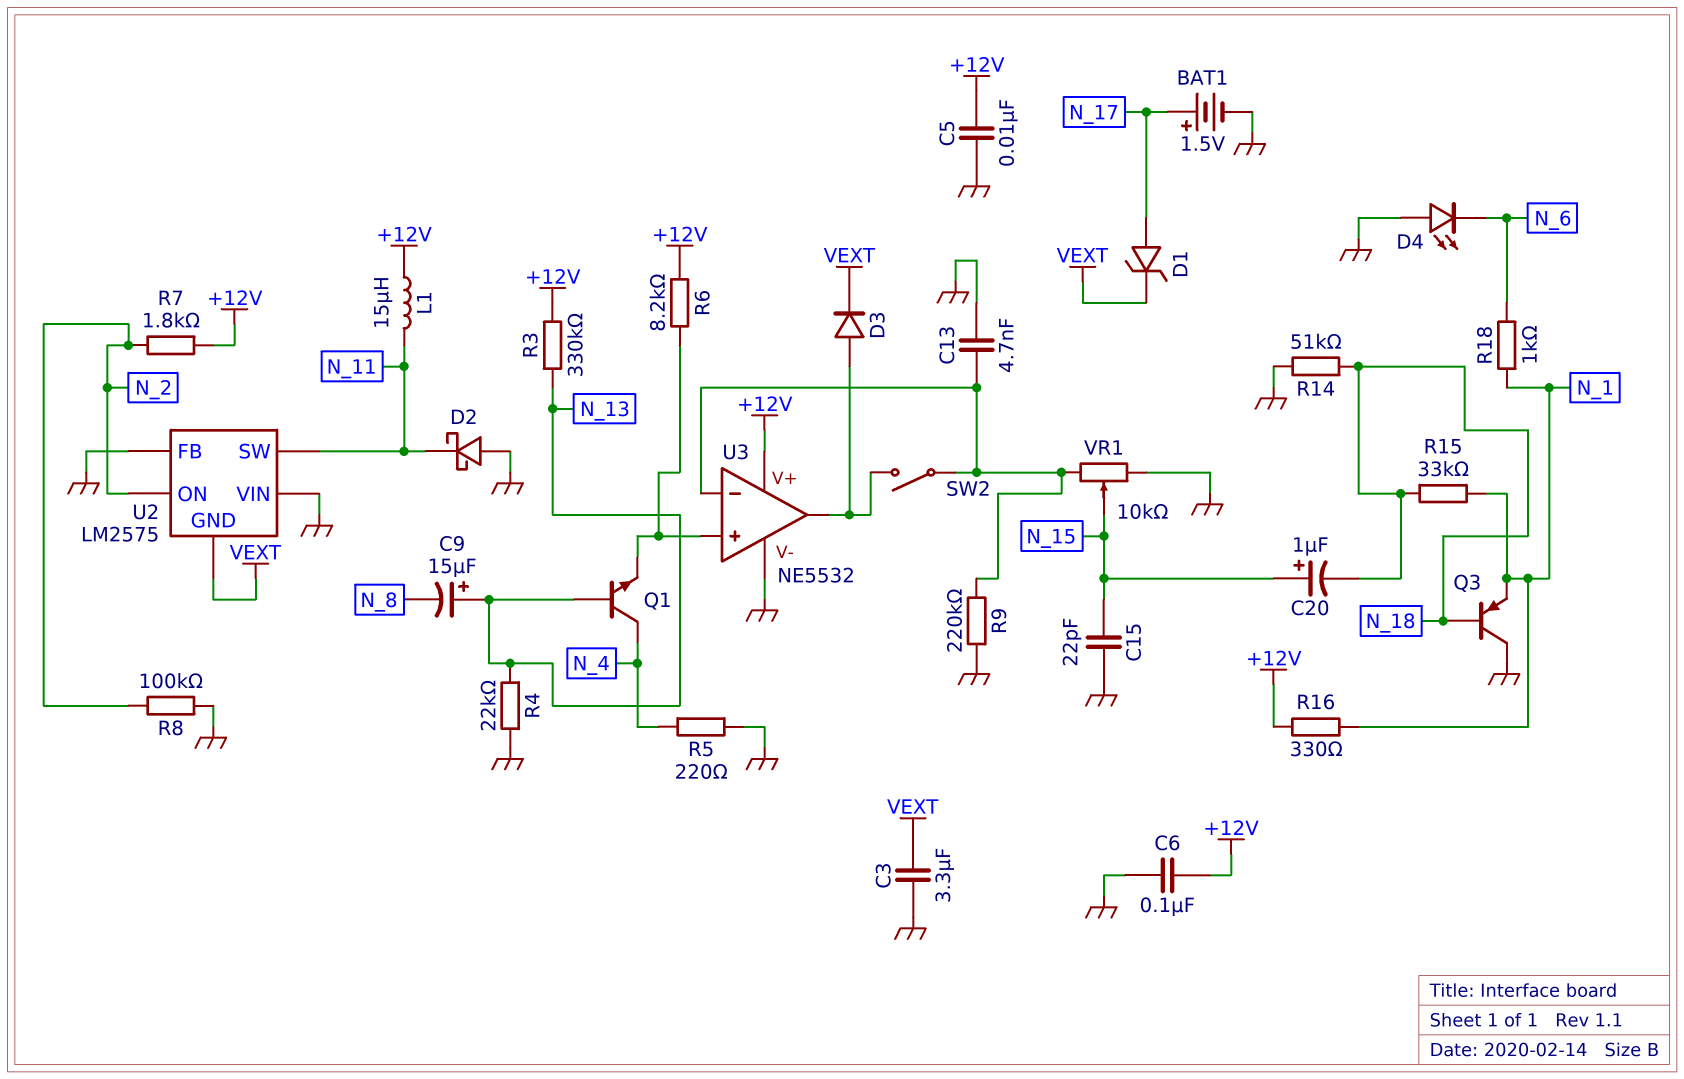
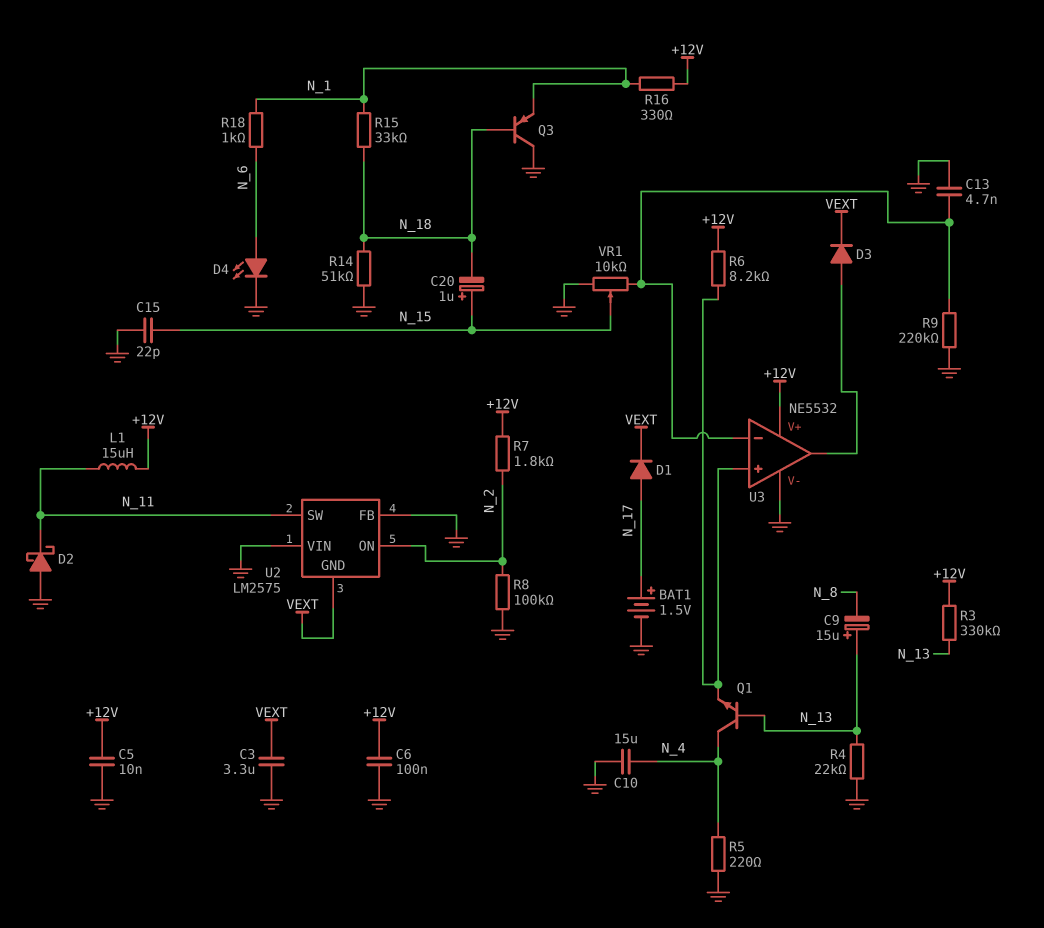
C10: none -> 15uF (GND, N_4)
D1: zener (A N_17, K VEXT) -> diode (A N_17, K VEXT)
D4: LED (A GND, K N_6) -> LED (A N_6, K GND)
SW2: switch (U3/in-, U3/out) -> none

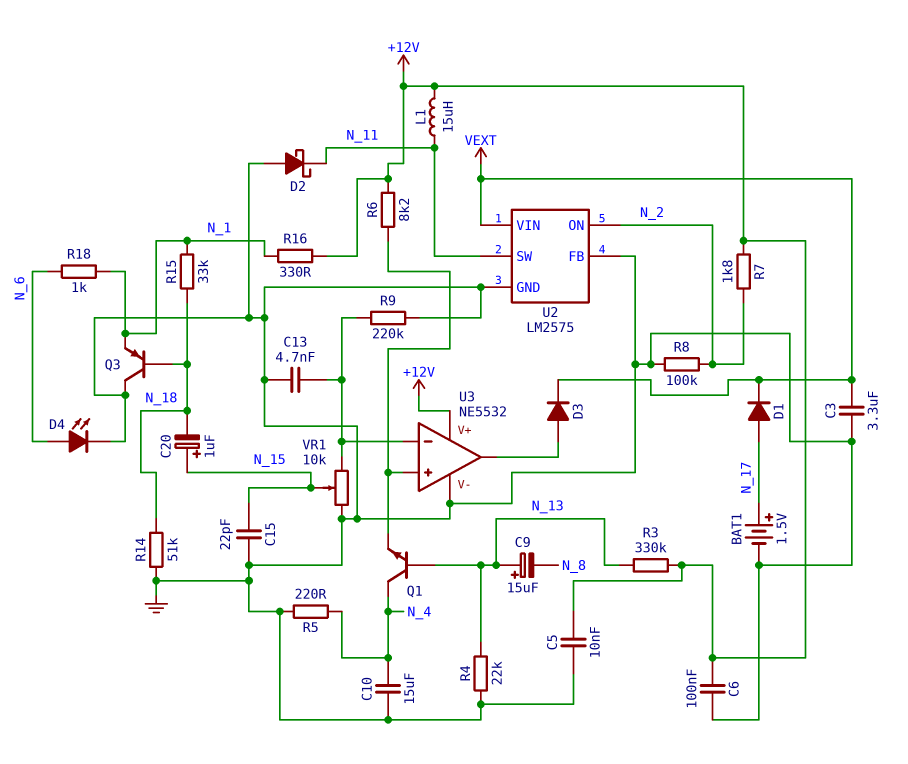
U2 pin GND: VEXT -> GND
U2 pin VIN: GND -> VEXT

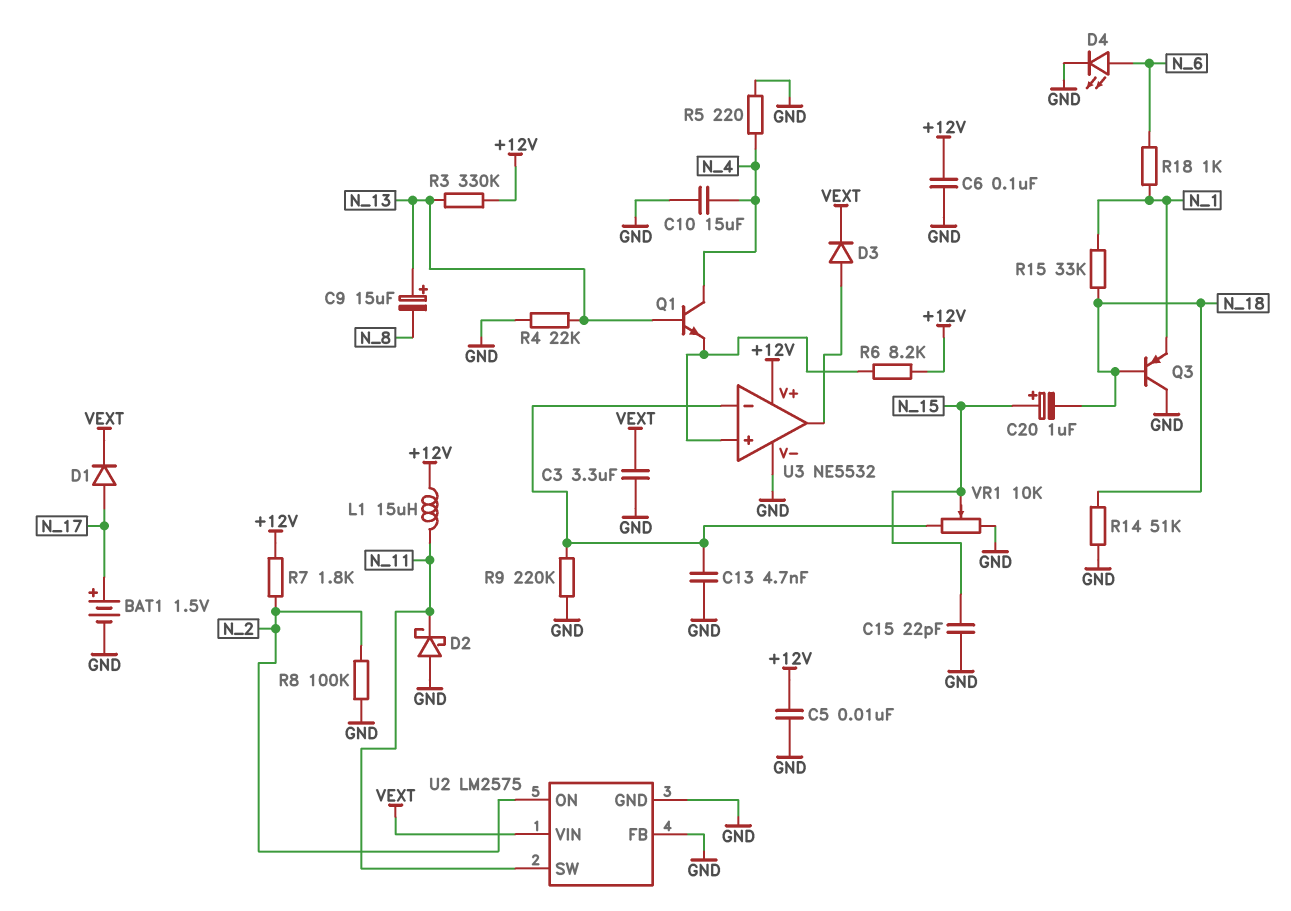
R16: 330 (+12V, N_1) -> none

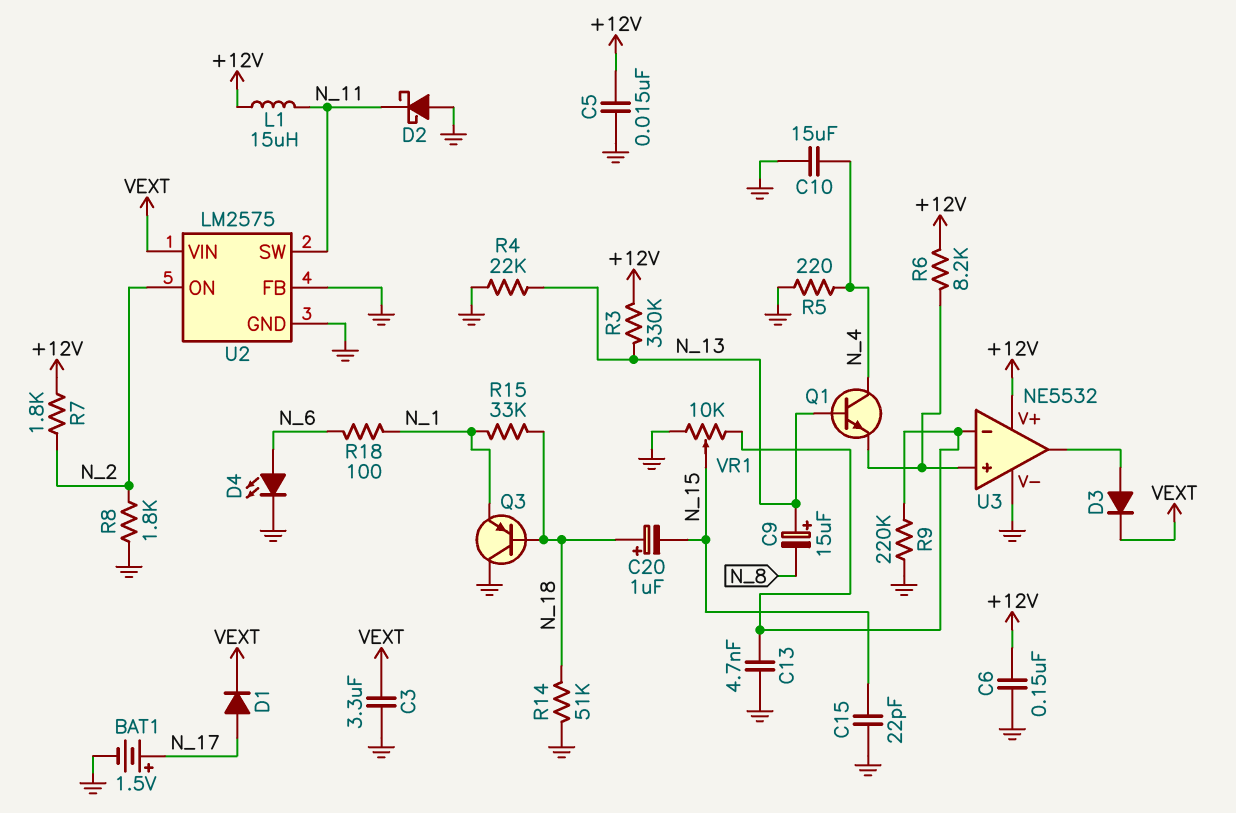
C5: 10nF (+12V, GND) -> 15nF (+12V, GND)
C6: 100nF (+12V, GND) -> 150nF (+12V, GND)
C20: 1uF (plus N_15, minus N_18) -> 1uF (plus N_18, minus N_15)
R8: 100k (GND, N_2) -> 1.8k (GND, N_2)
R18: 1k (N_1, N_6) -> 100 (N_1, N_6)

